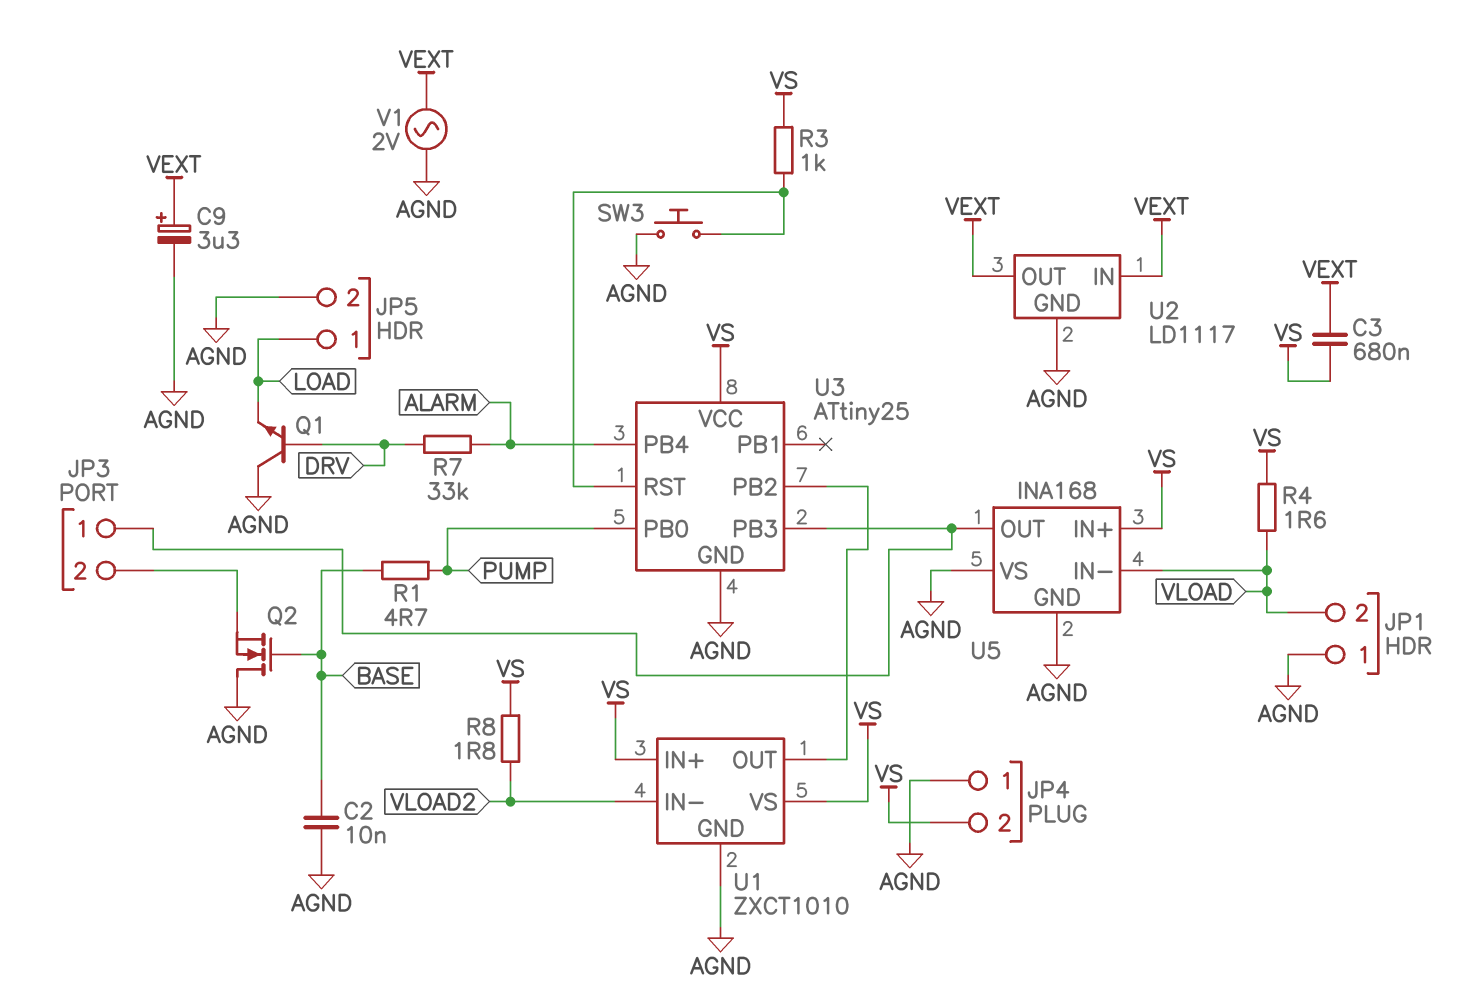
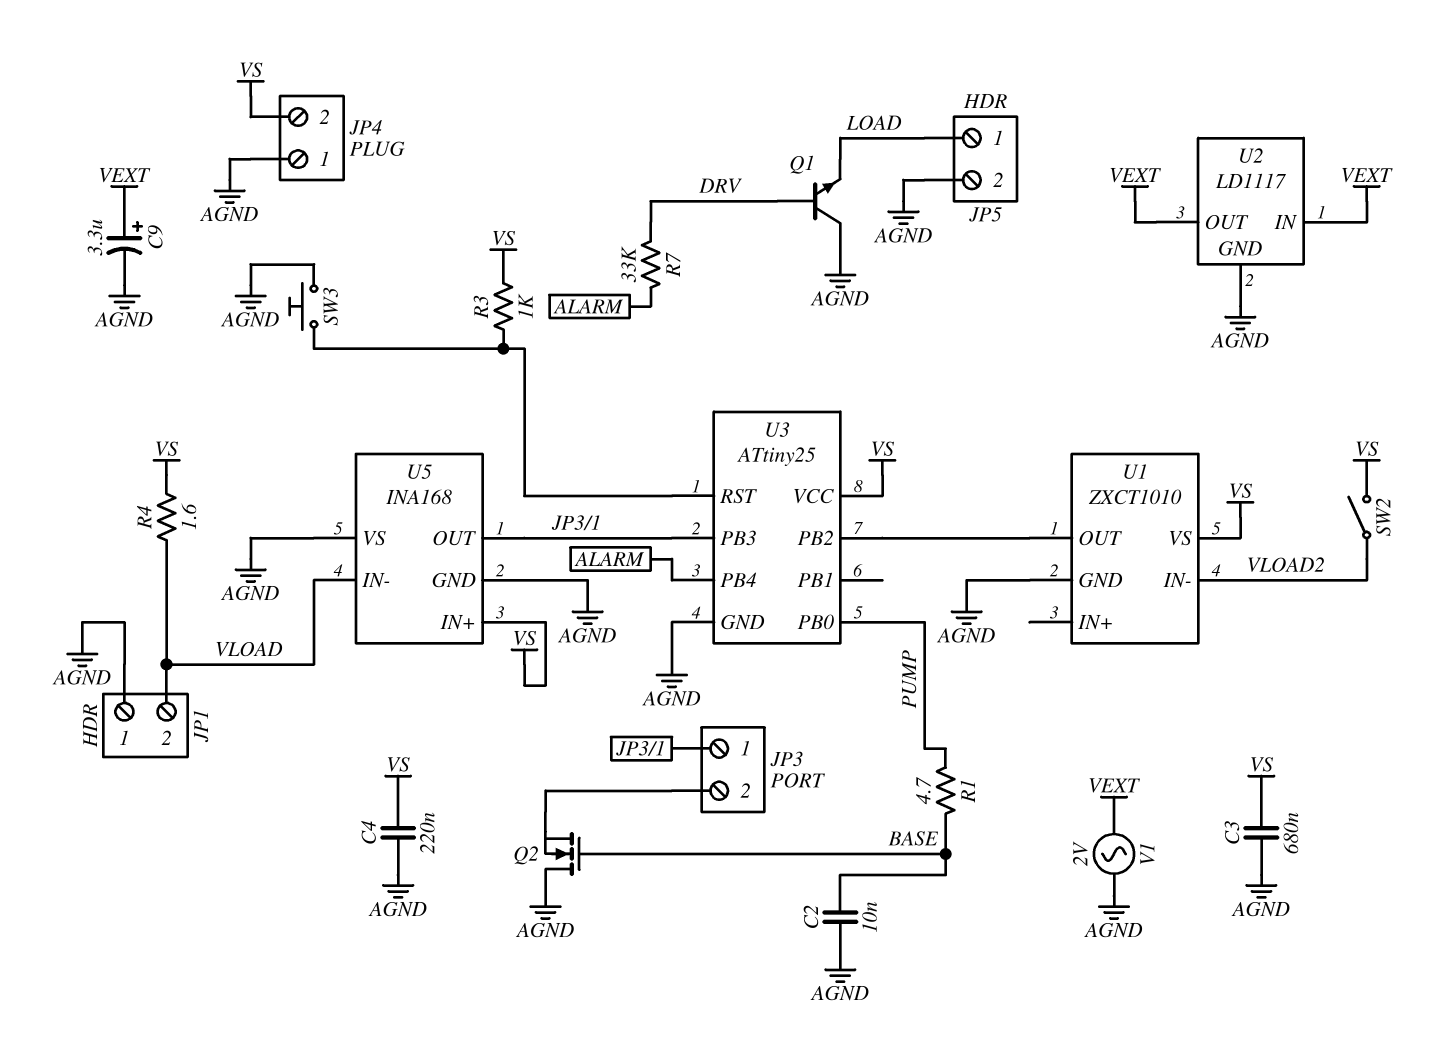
C3: 680nF (VEXT, VS) -> 680nF (AGND, VS)
C4: none -> 220nF (AGND, VS)
R8: 1.8 (VLOAD2, VS) -> none
SW2: none -> switch (VLOAD2, VS)
U1 pin IN+: VS -> none

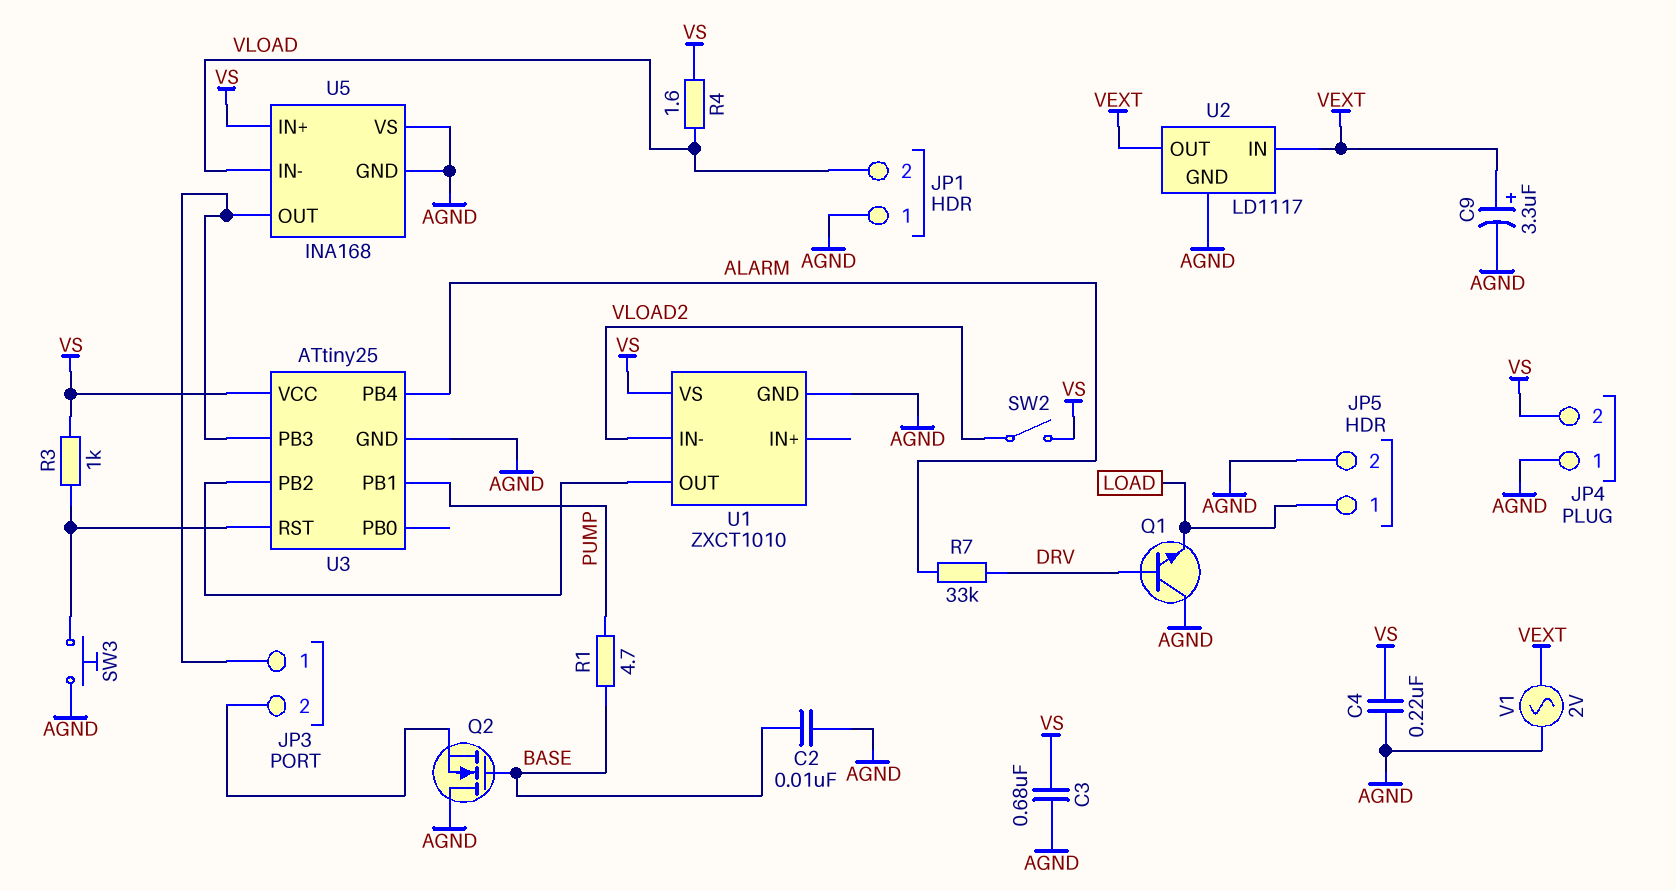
U3 pin PB0: PUMP -> none
U3 pin PB1: none -> PUMP

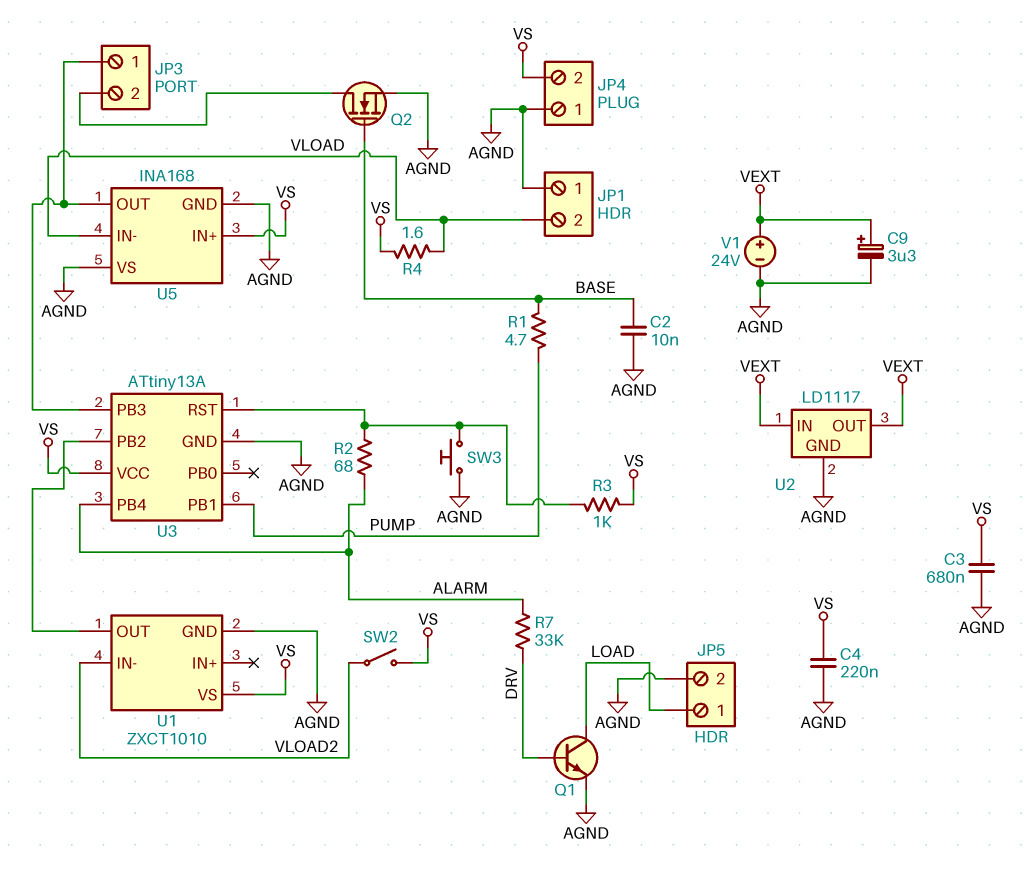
Q1: NPN (B DRV, C AGND, E LOAD) -> NPN (B DRV, C LOAD, E AGND)
Q2: NMOS (G BASE, D AGND, S JP3/2) -> NMOS (G BASE, D JP3/2, S AGND)
R2: none -> 68 (ALARM, U3/RST)
U3: ATtiny25 -> ATtiny13A
V1: AC 2V (AGND, VEXT) -> 24V (plus VEXT, minus AGND)

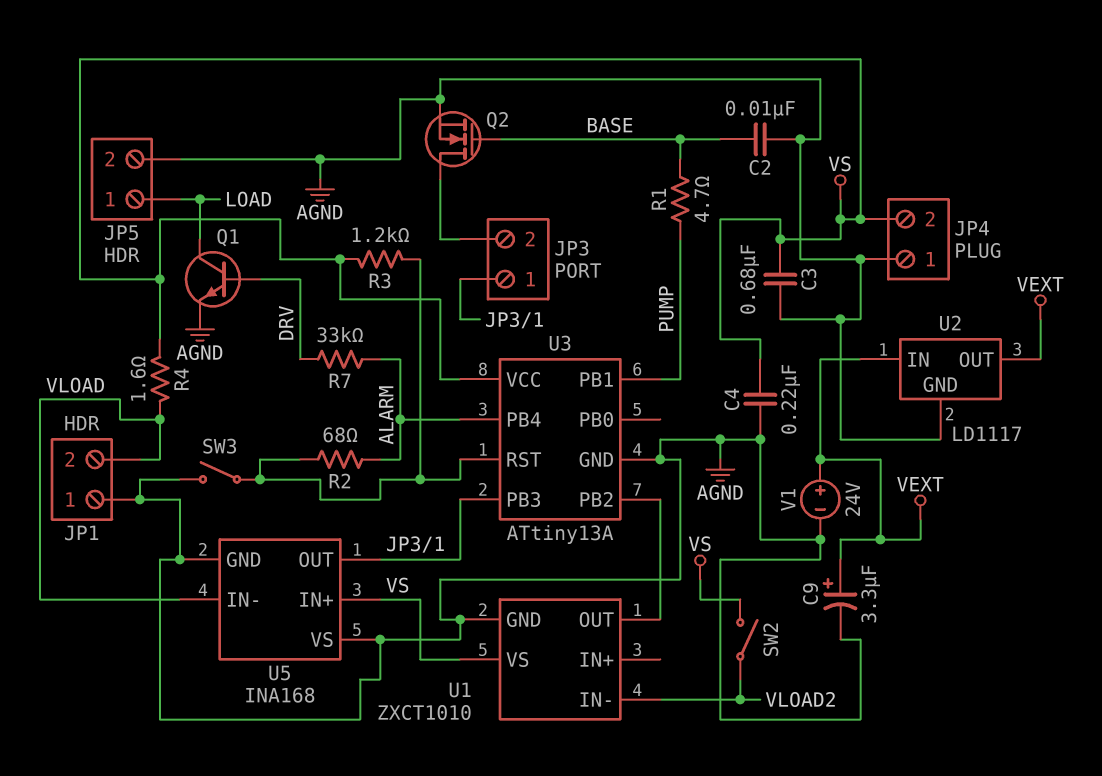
R3: 1k (U3/RST, VS) -> 1.2k (U3/RST, VS)
SW3: button (AGND, U3/RST) -> switch (AGND, U3/RST)

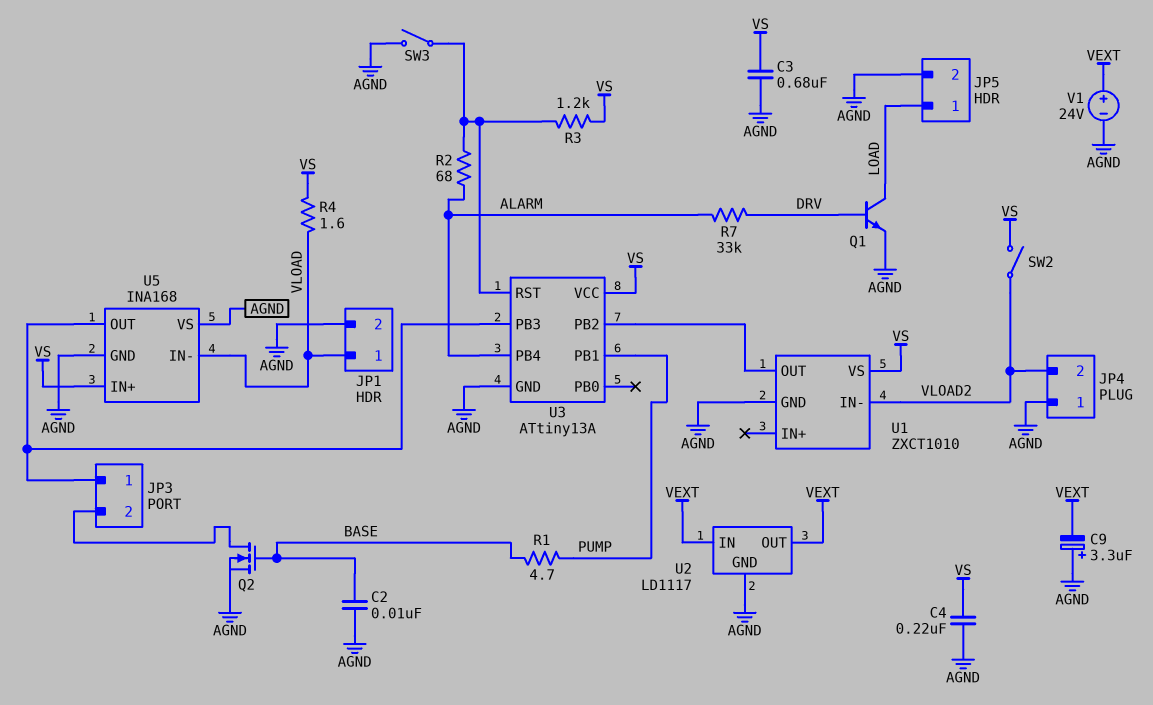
C9: 3.3uF (plus VEXT, minus AGND) -> 3.3uF (plus AGND, minus VEXT)
JP1 pin 1: AGND -> VLOAD
JP1 pin 2: VLOAD -> AGND
JP4 pin 2: VS -> VLOAD2

